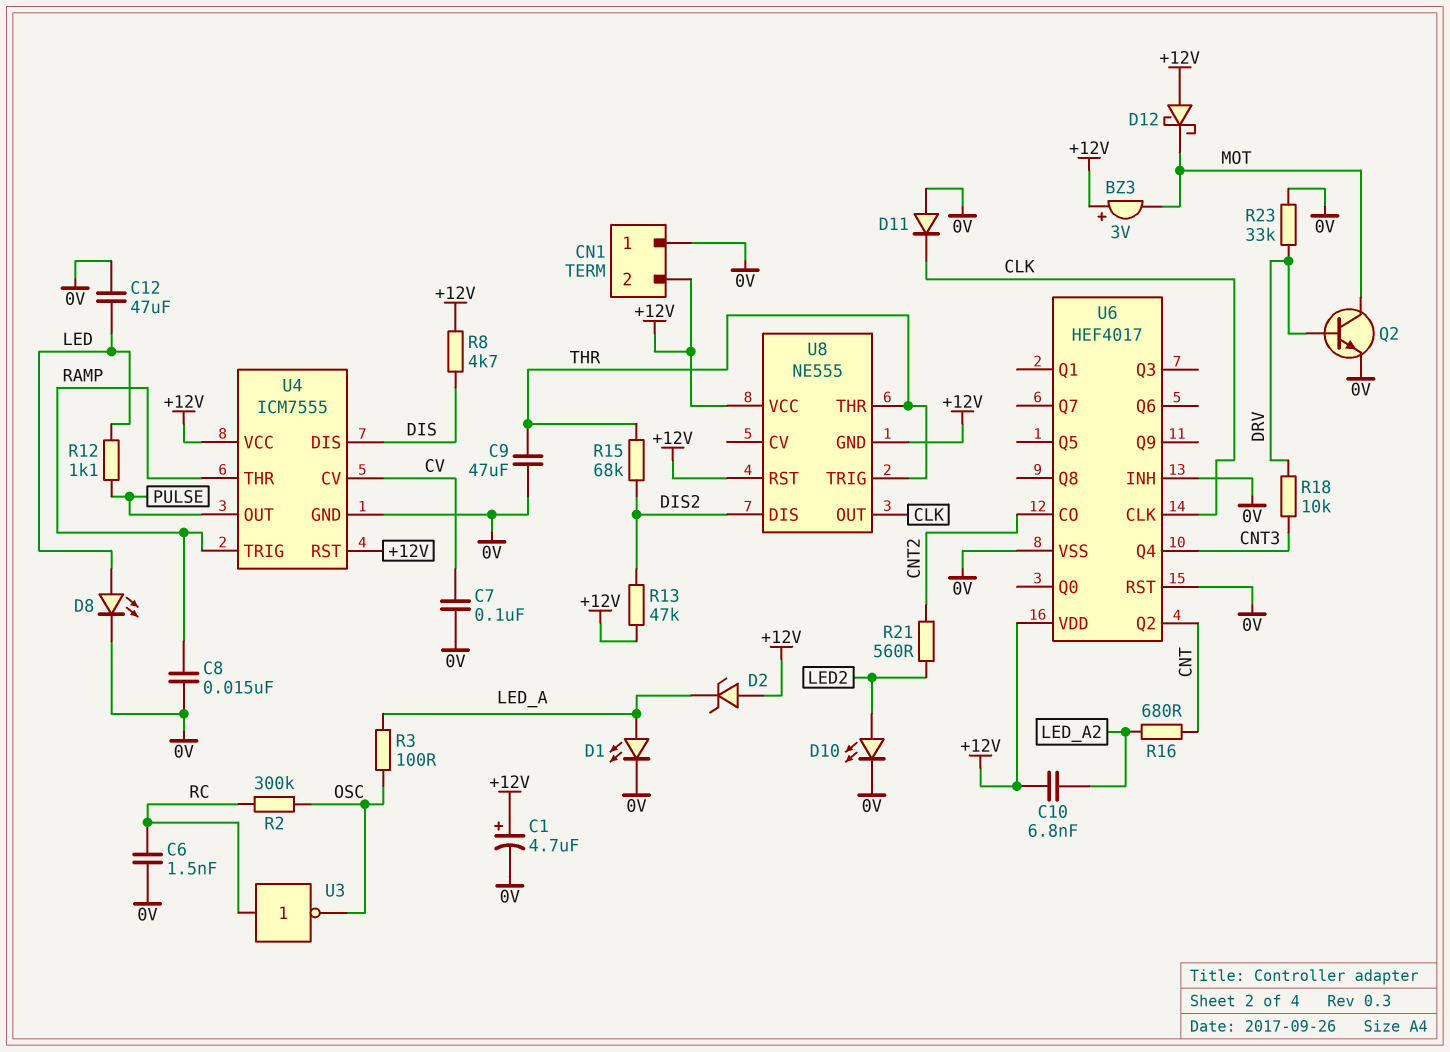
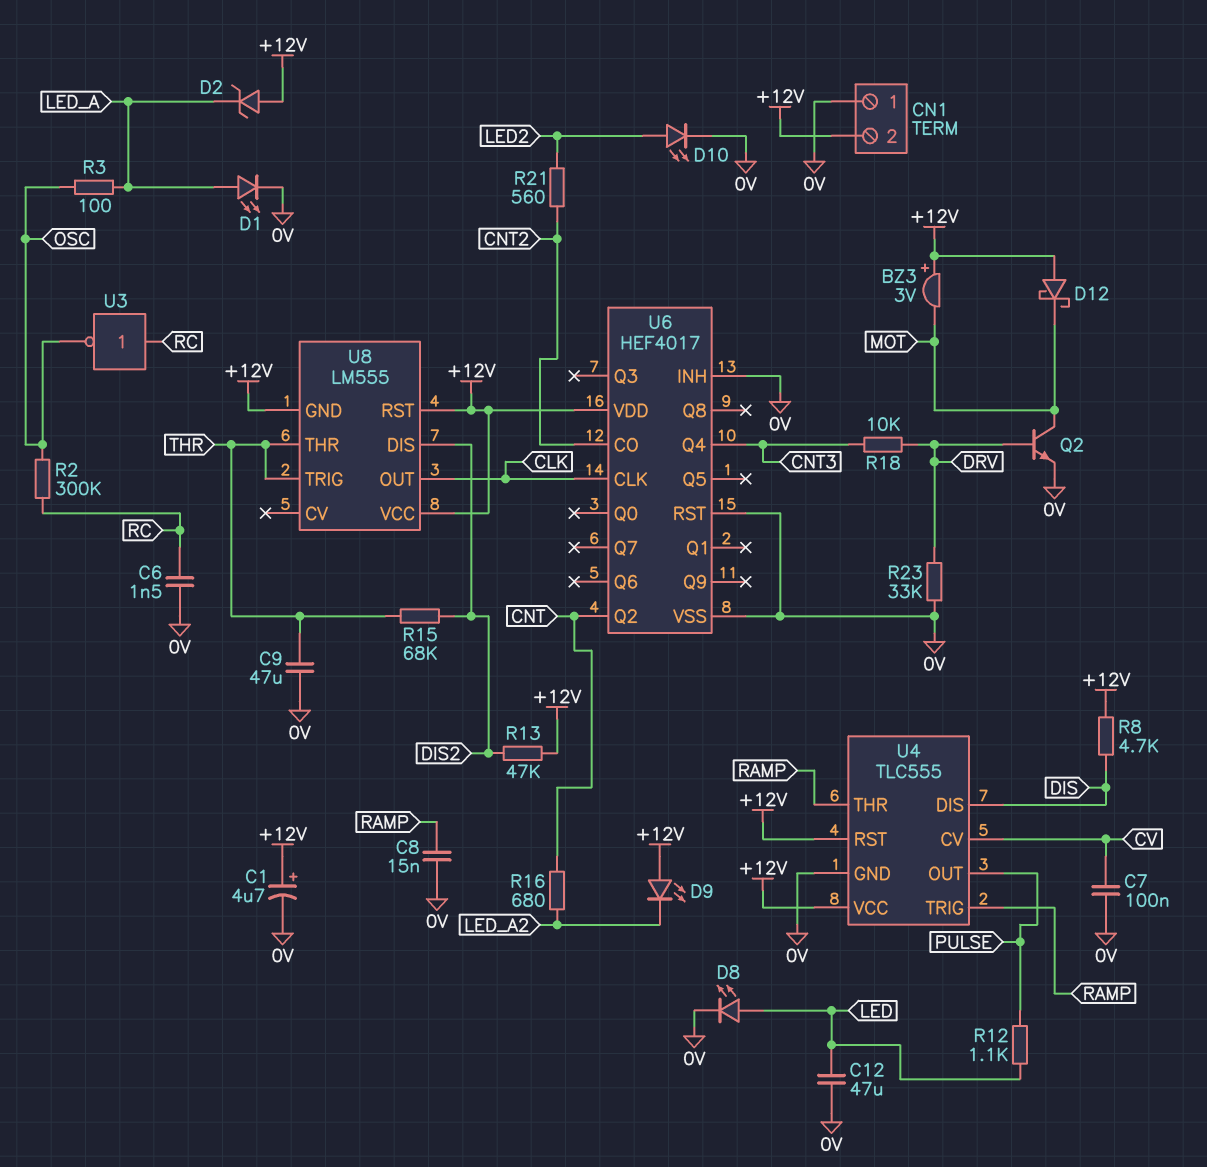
C10: 6.8nF (+12V, LED_A2) -> none
D9: none -> LED (A +12V, K LED_A2)
D11: diode (A 0V, K CLK) -> none
U4: ICM7555 -> TLC555
U8: NE555 -> LM555

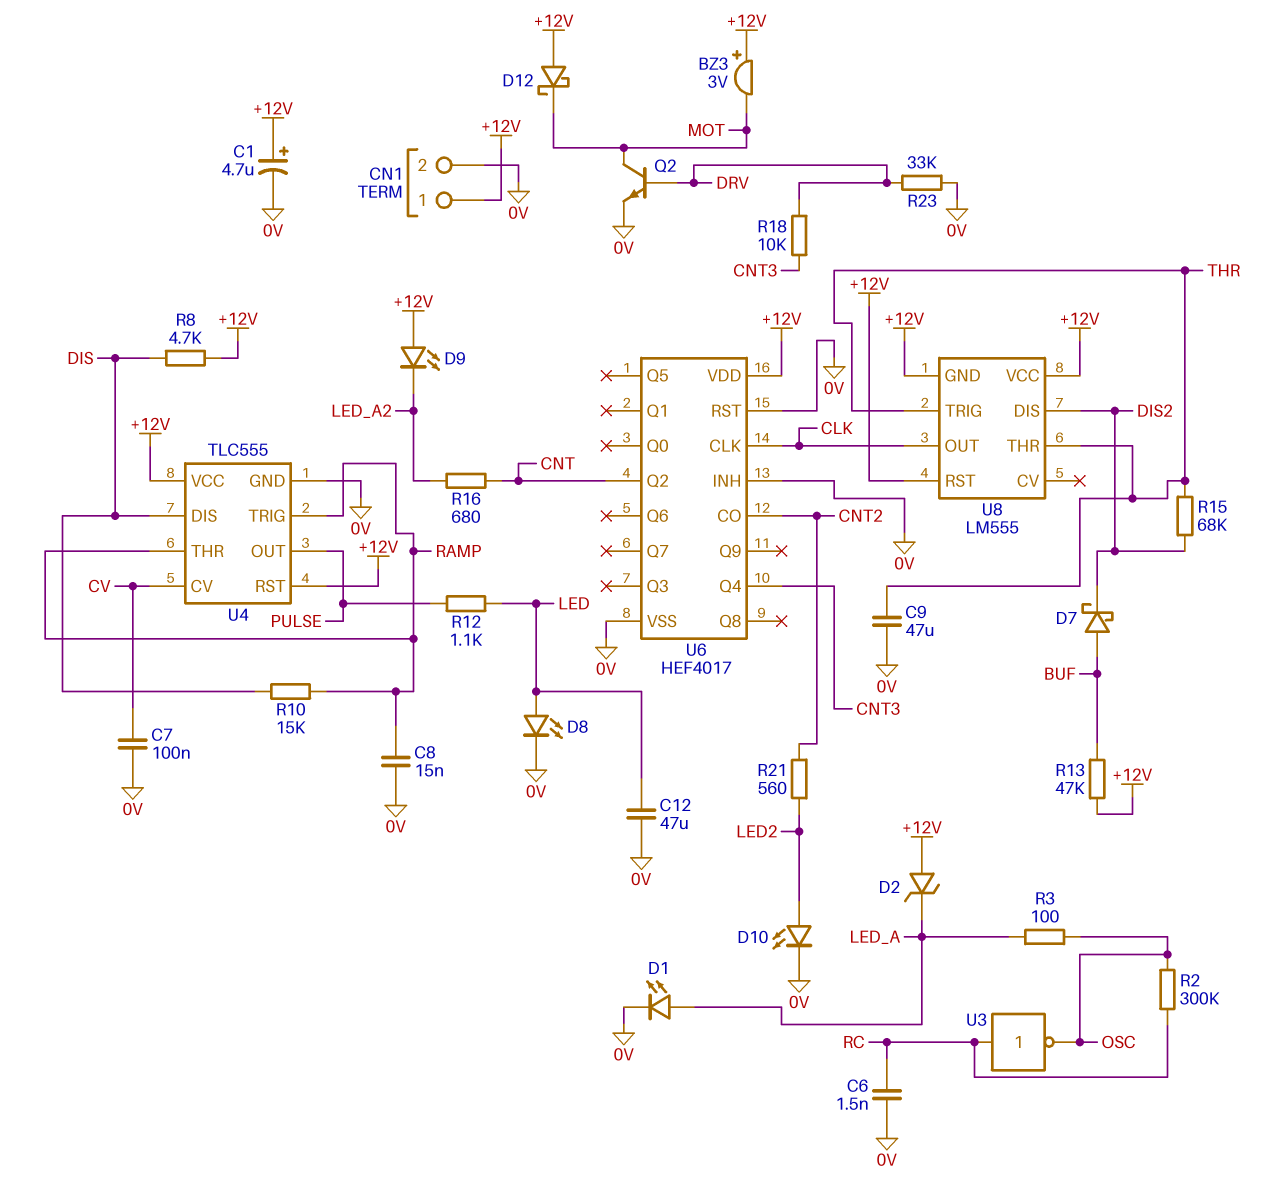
CN1 pin 1: 0V -> +12V
CN1 pin 2: +12V -> 0V
D7: none -> schottky (A BUF, K DIS2)
R10: none -> 15k (DIS, RAMP)
R13: 47k (+12V, DIS2) -> 47k (+12V, BUF)

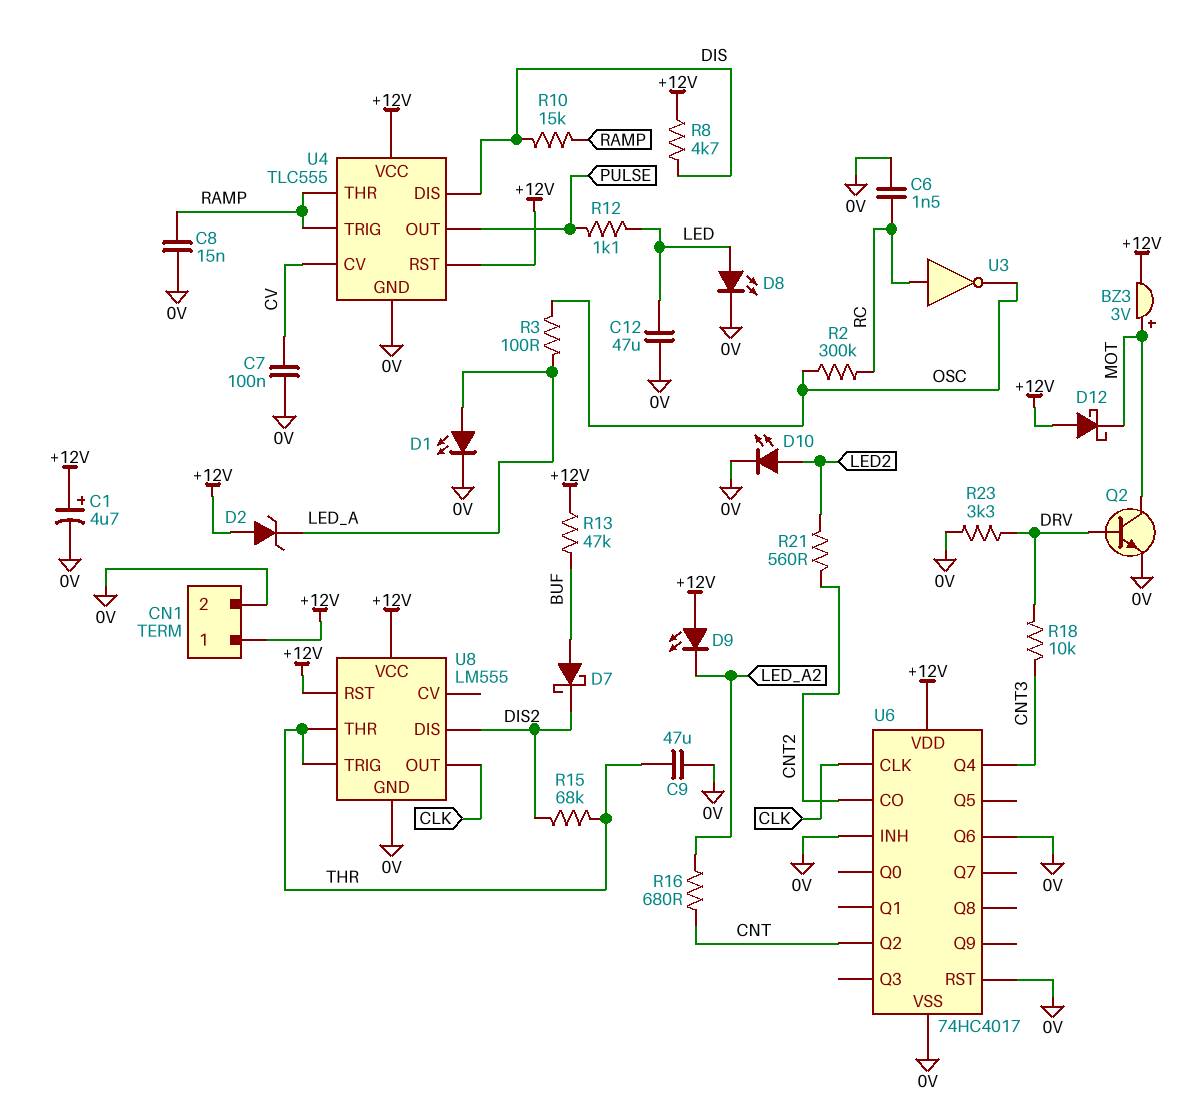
BZ3: buzzer 3V (plus +12V, minus MOT) -> buzzer 3V (plus MOT, minus +12V)
R23: 33k (0V, DRV) -> 3.3k (0V, DRV)
U6: HEF4017 -> 74HC4017
U6 pin Q6: none -> 0V
U8 pin GND: +12V -> 0V

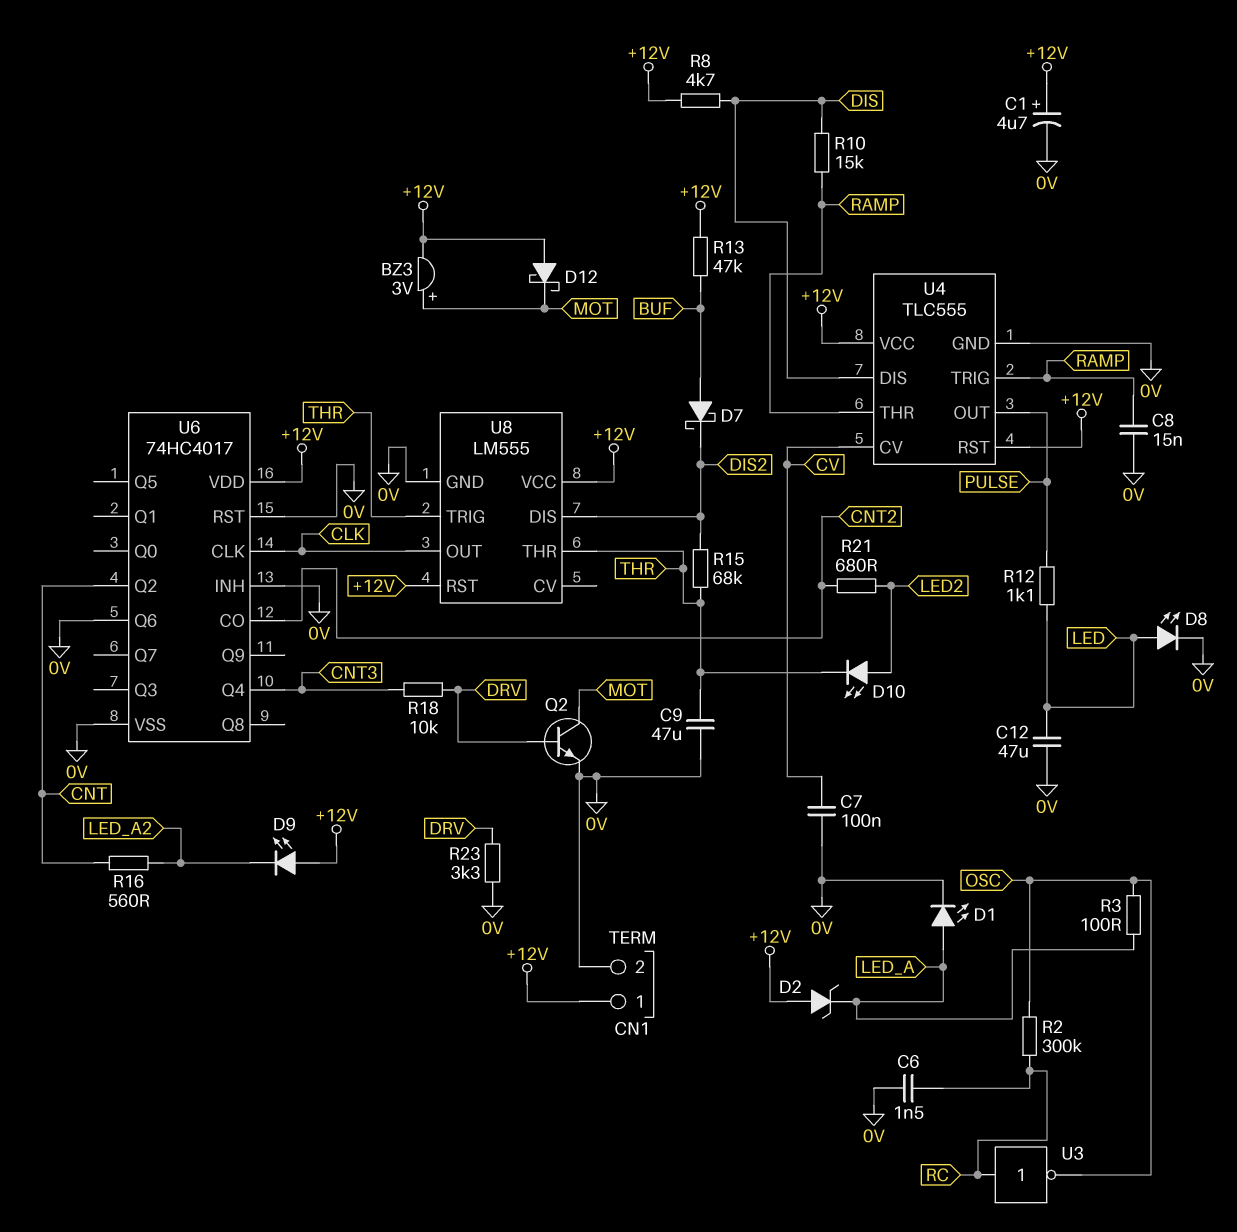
D10: LED (A LED2, K 0V) -> LED (A LED2, K THR)
R16: 680 (CNT, LED_A2) -> 560 (CNT, LED_A2)
R21: 560 (CNT2, LED2) -> 680 (CNT2, LED2)

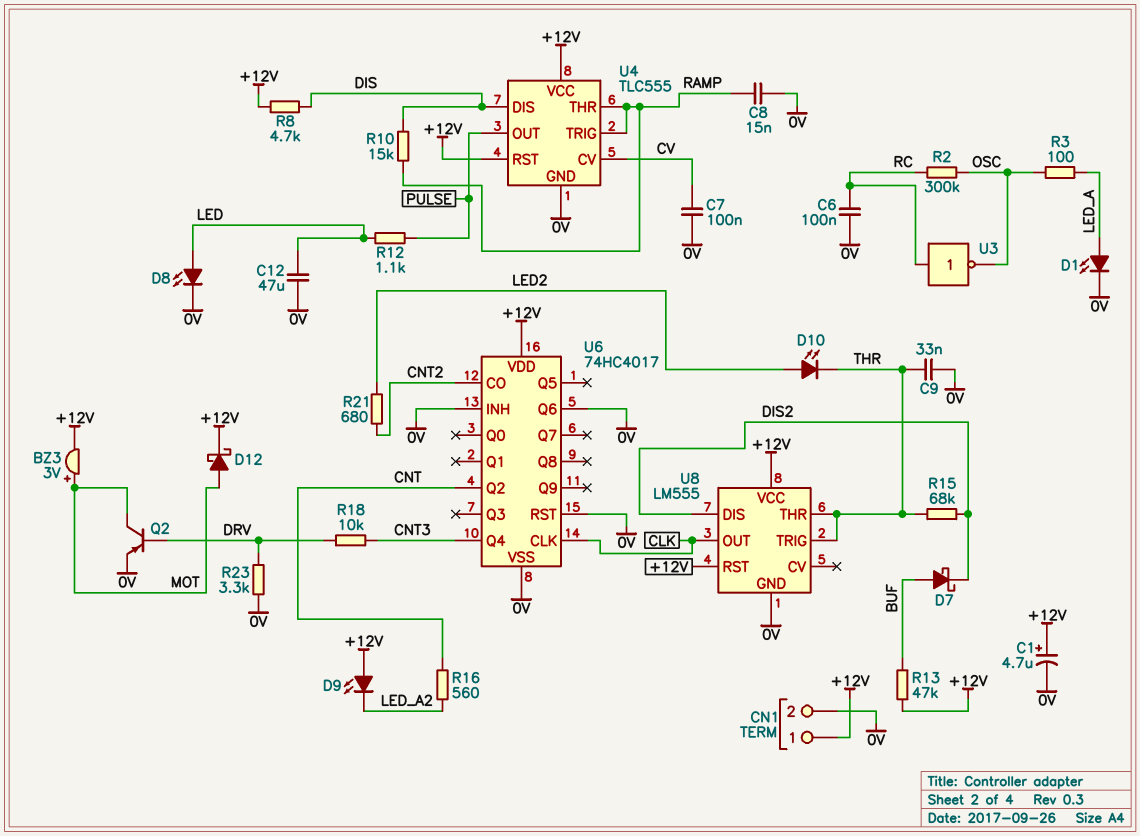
C6: 1.5nF (0V, RC) -> 100nF (0V, RC)
C9: 47uF (0V, THR) -> 33nF (0V, THR)
D2: zener (A +12V, K LED_A) -> none
D12: schottky (A +12V, K MOT) -> schottky (A MOT, K +12V)
Q2: NPN (B DRV, C MOT, E 0V) -> PNP (B DRV, C MOT, E 0V)

